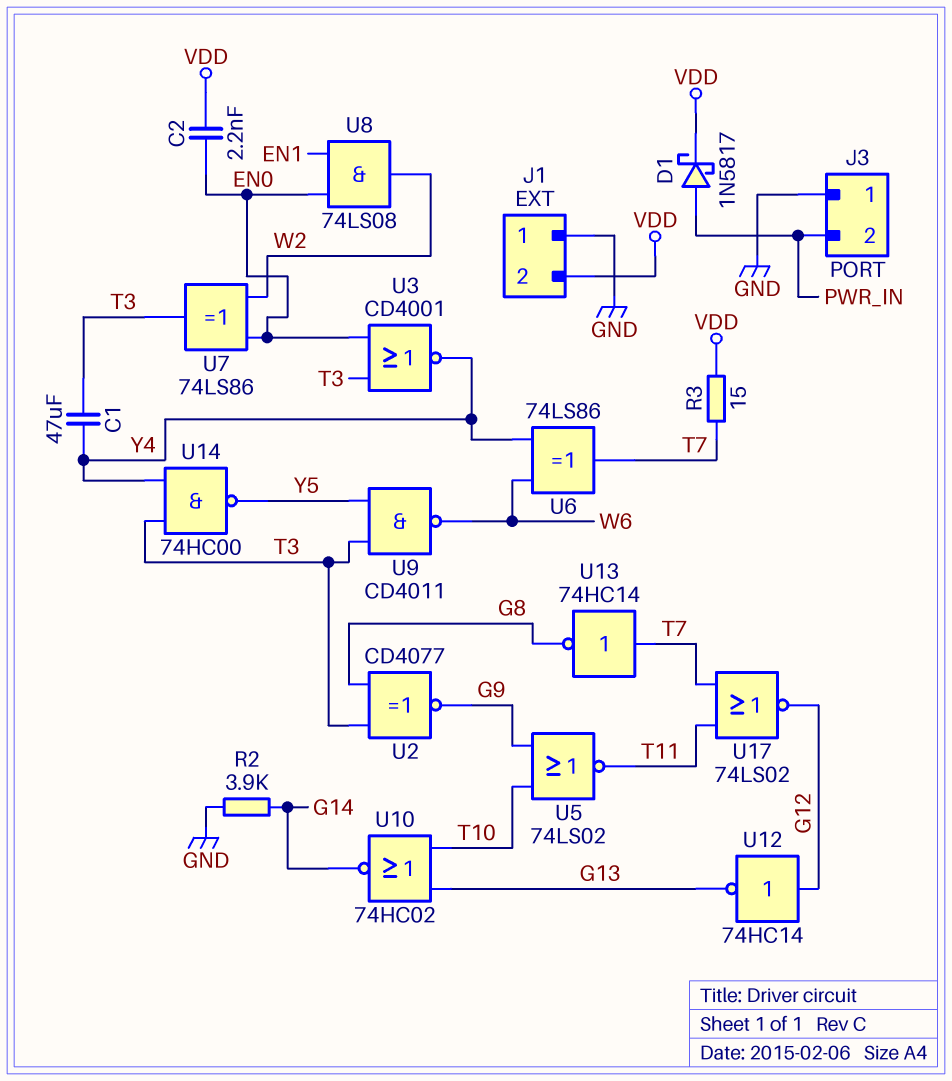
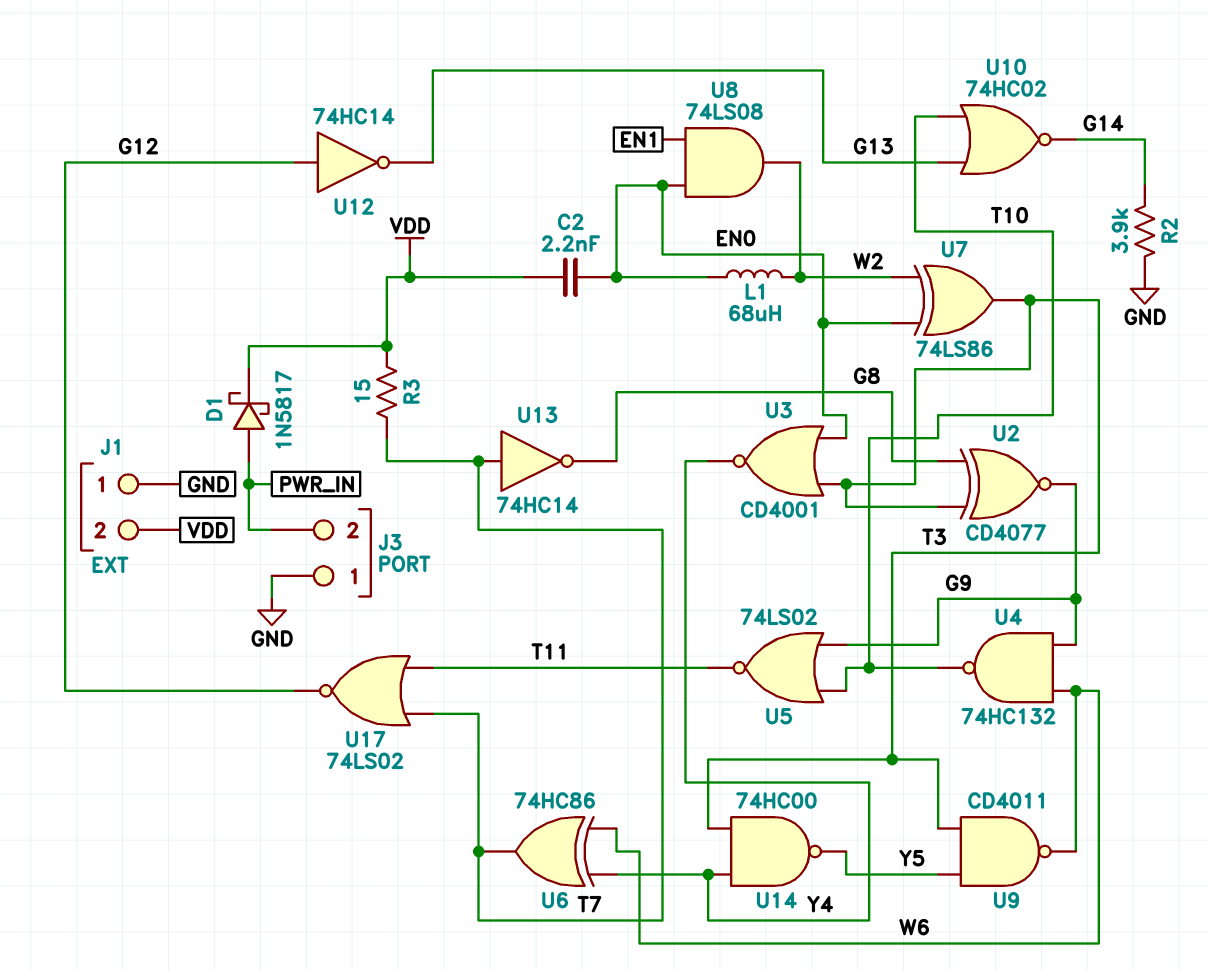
C1: 47uF (T3, Y4) -> none
L1: none -> 68uH (EN0, W2)
U4: none -> NAND 74HC132 (in G9, in W6, out T10)
U6: XOR 74LS86 (in W6, in Y4, out T7) -> XOR 74HC86 (in W6, in Y4, out T7)

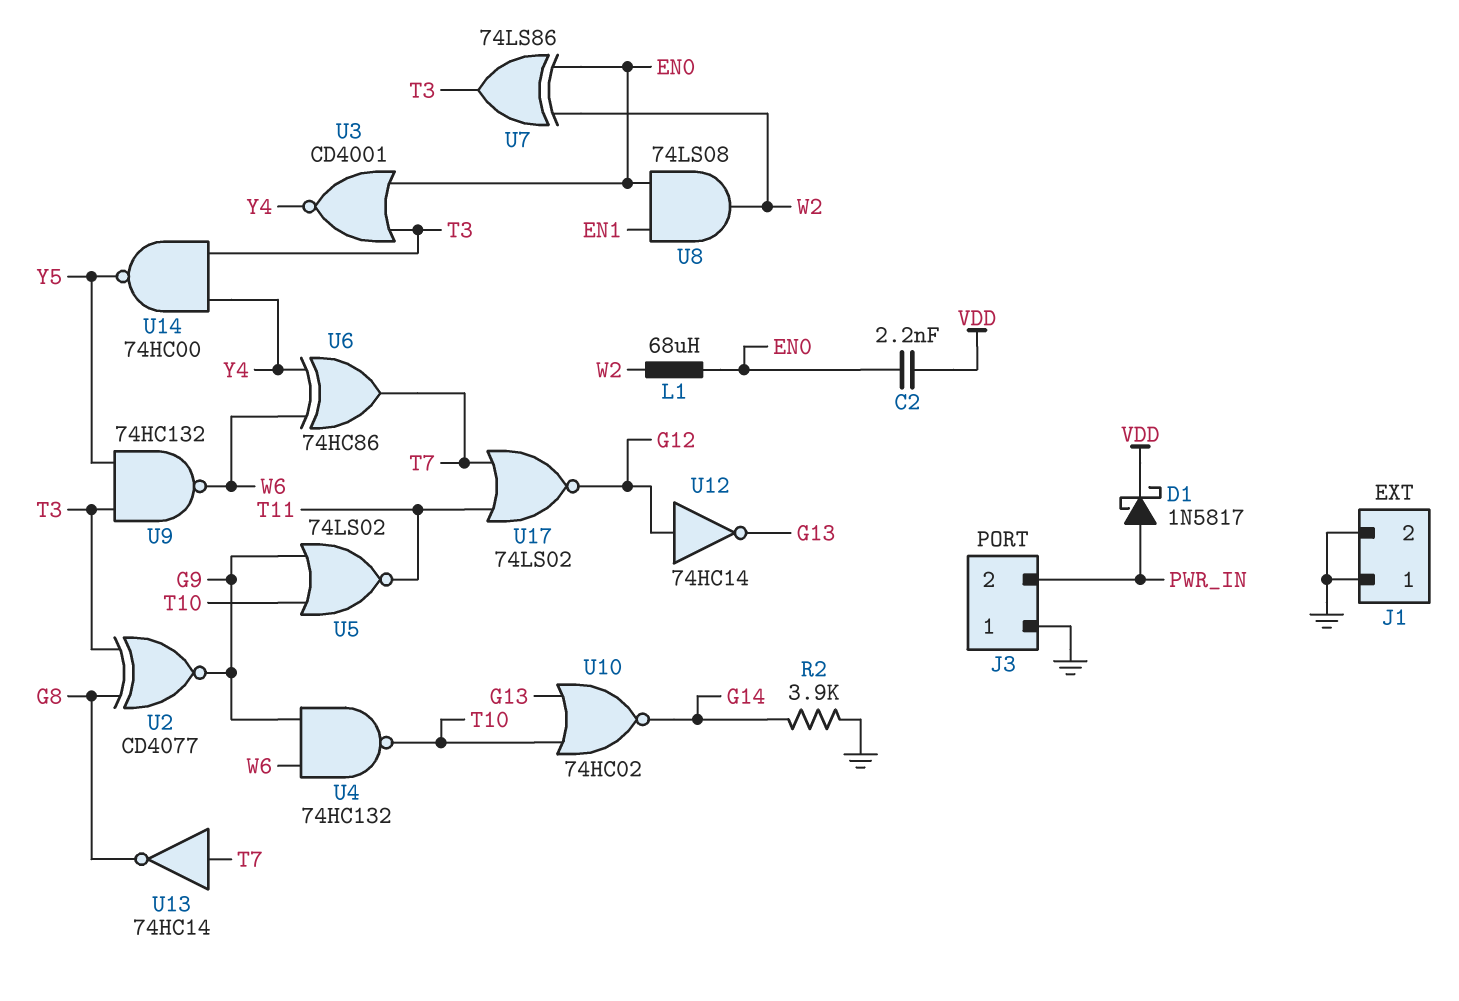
J1 pin 2: VDD -> GND
R3: 15 (T7, VDD) -> none
U9: NAND CD4011 (in T3, in Y5, out W6) -> NAND 74HC132 (in T3, in Y5, out W6)

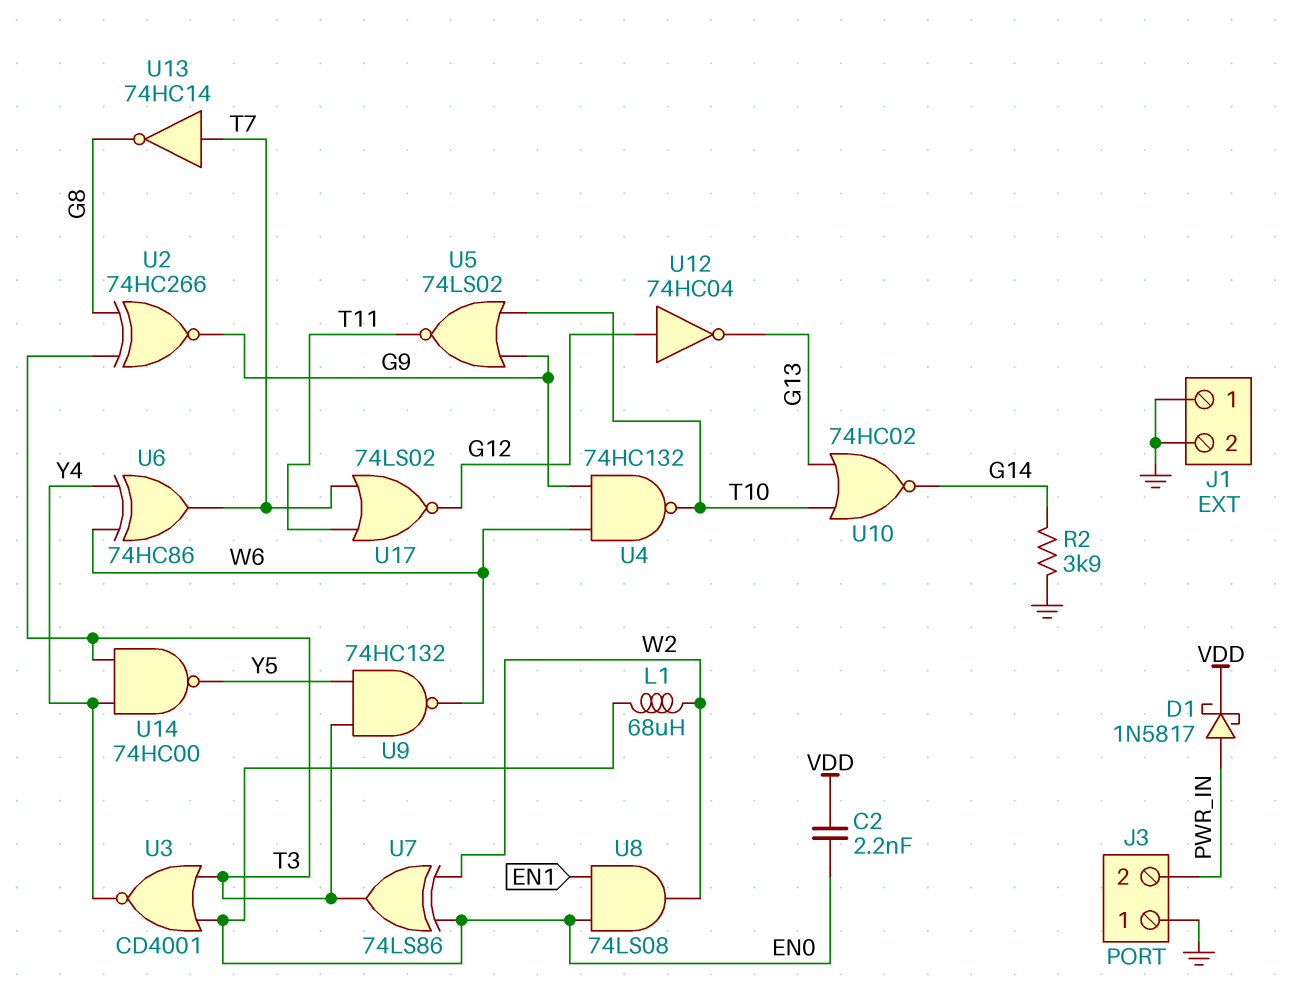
U2: XNOR CD4077 (in G8, in T3, out G9) -> XNOR 74HC266 (in G8, in T3, out G9)
U12: NOT 74HC14 (in G12, out G13) -> NOT 74HC04 (in G12, out G13)

